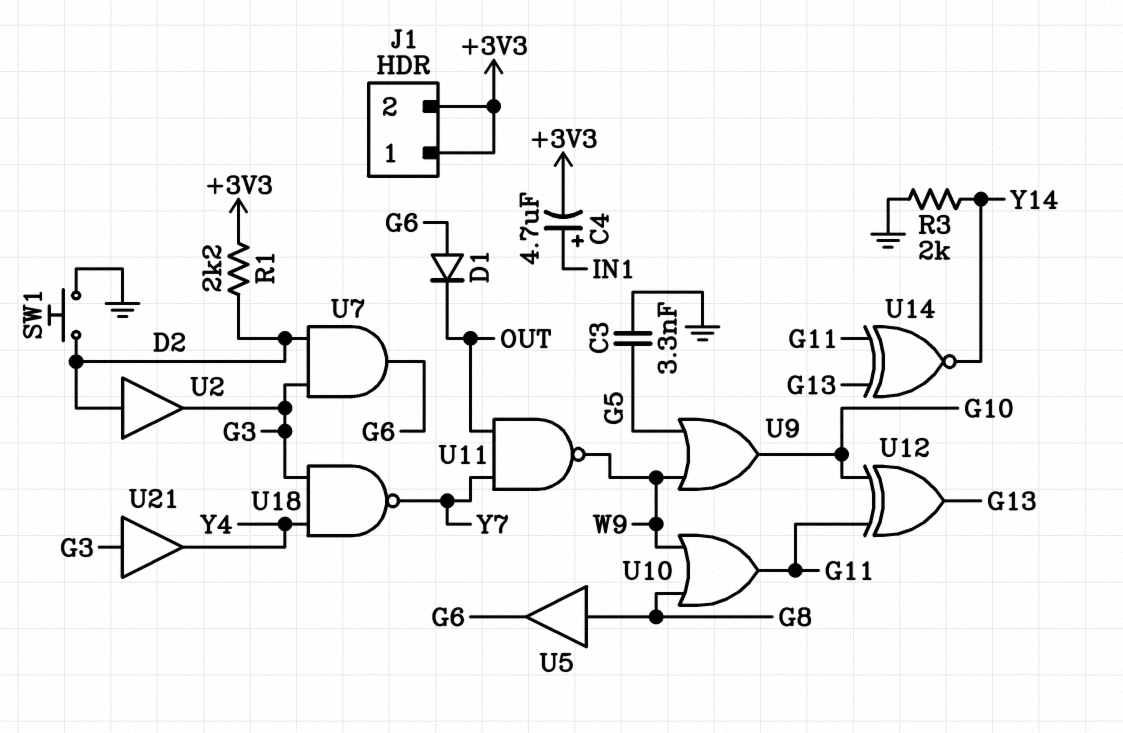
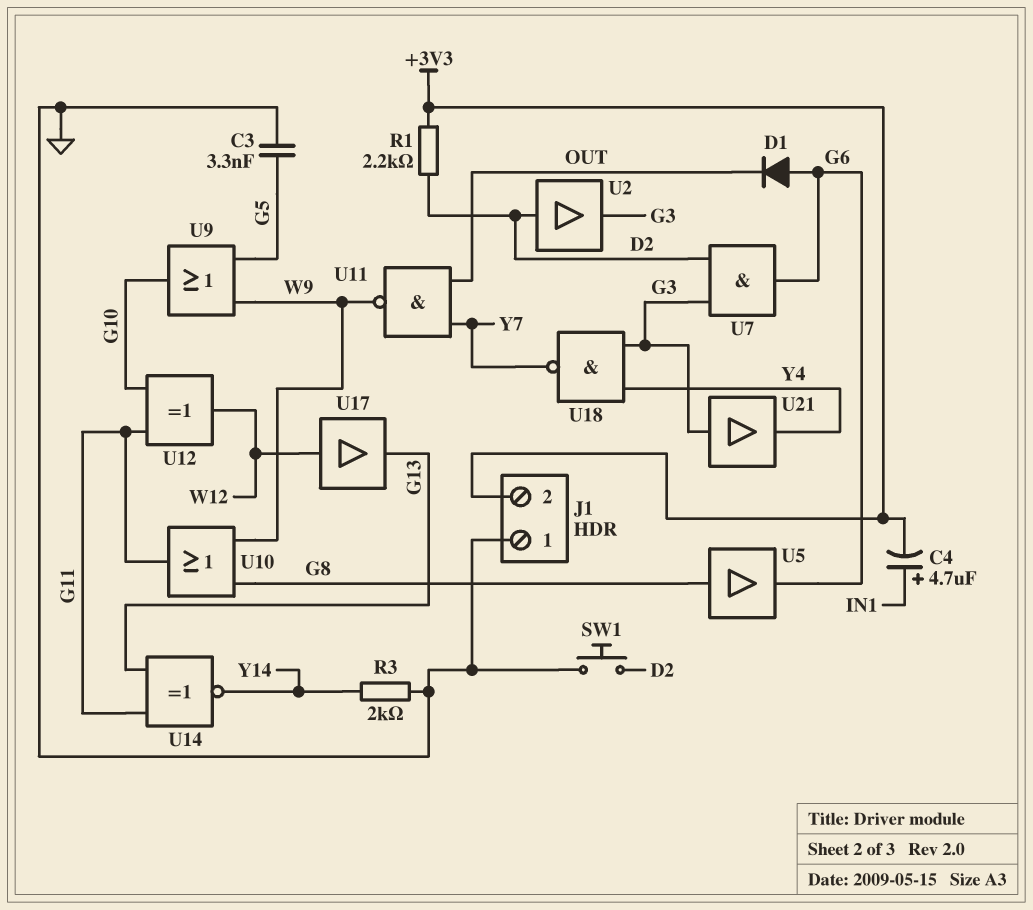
J1 pin 1: +3V3 -> GND
U12: XOR (in G10, in G11, out G13) -> XOR (in G10, in G11, out W12)
U17: none -> buffer (in W12, out G13)

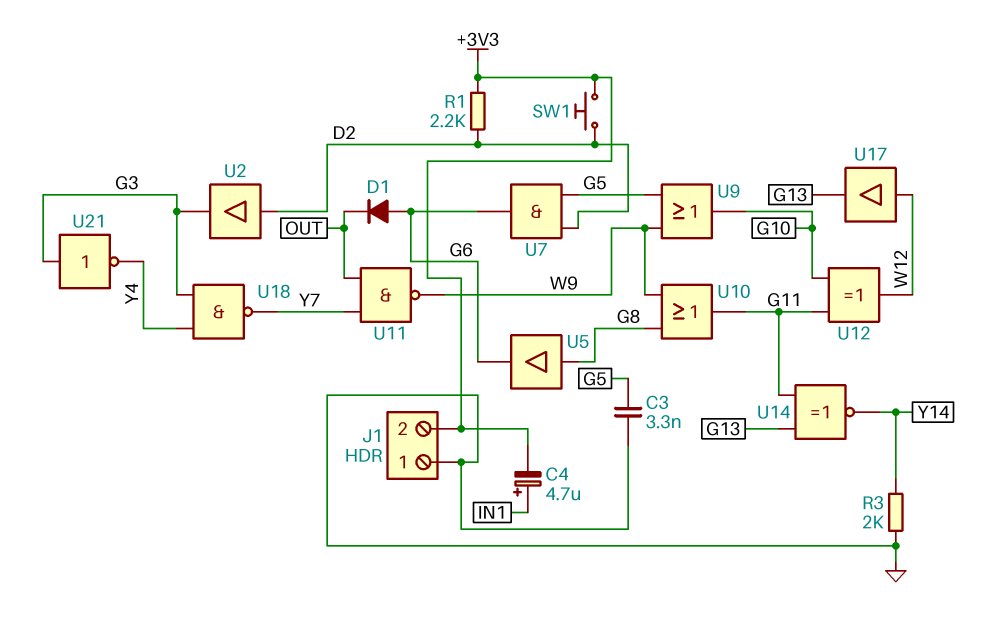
SW1: button (D2, GND) -> button (+3V3, D2)
U7: AND (in D2, in G3, out G6) -> AND (in D2, in G5, out G6)
U21: buffer (in G3, out Y4) -> NOT (in G3, out Y4)

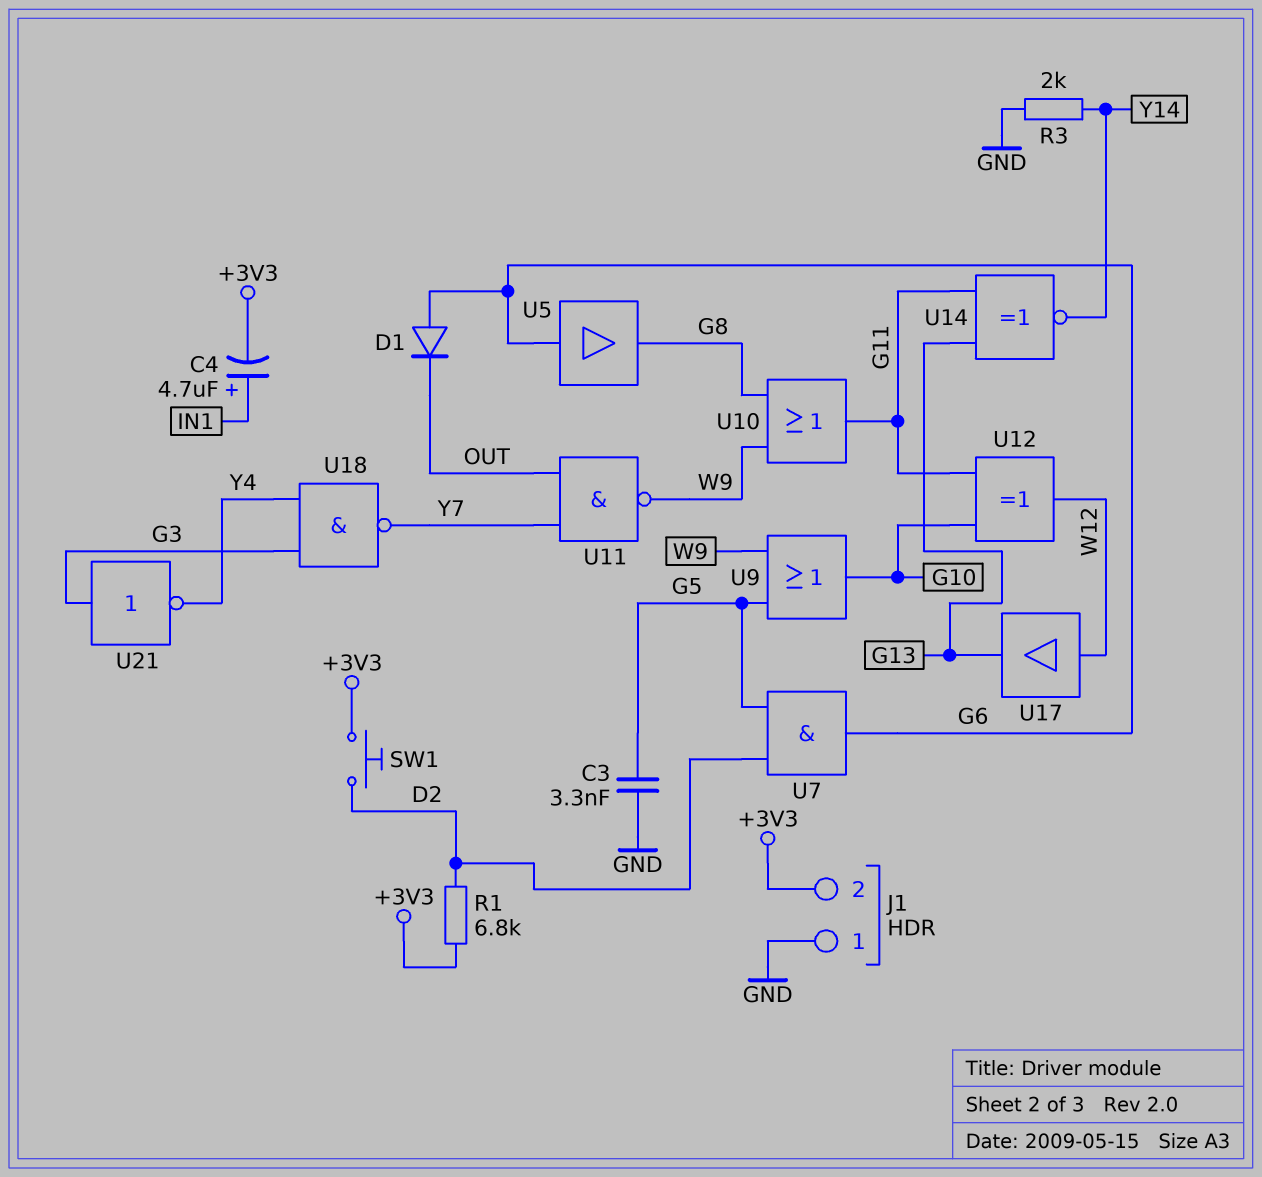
R1: 2.2k (+3V3, D2) -> 6.8k (+3V3, D2)
U2: buffer (in D2, out G3) -> none
U5: buffer (in G8, out G6) -> buffer (in G6, out G8)

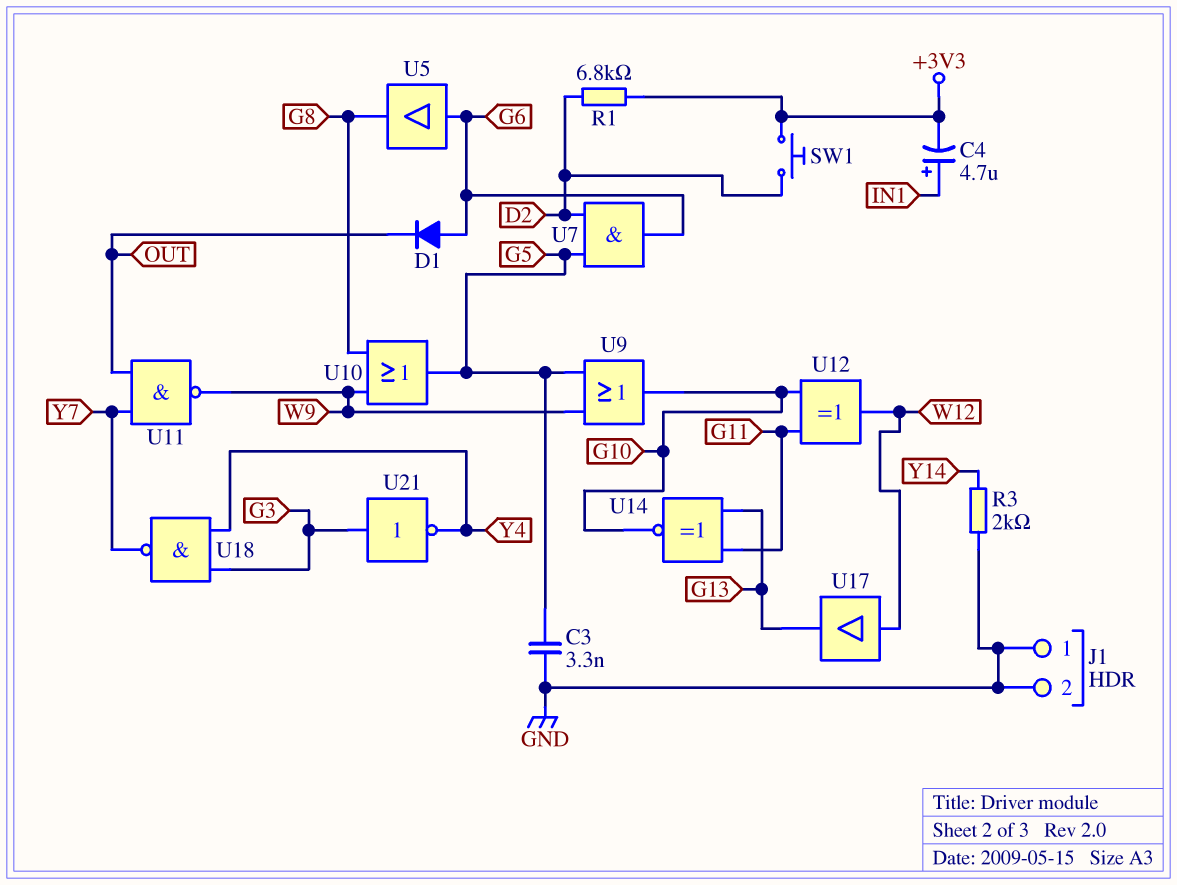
J1 pin 2: +3V3 -> GND
U10: OR (in G8, in W9, out G11) -> OR (in G8, in W9, out G5)
U14: XNOR (in G11, in G13, out Y14) -> XNOR (in G11, in G13, out G10)

